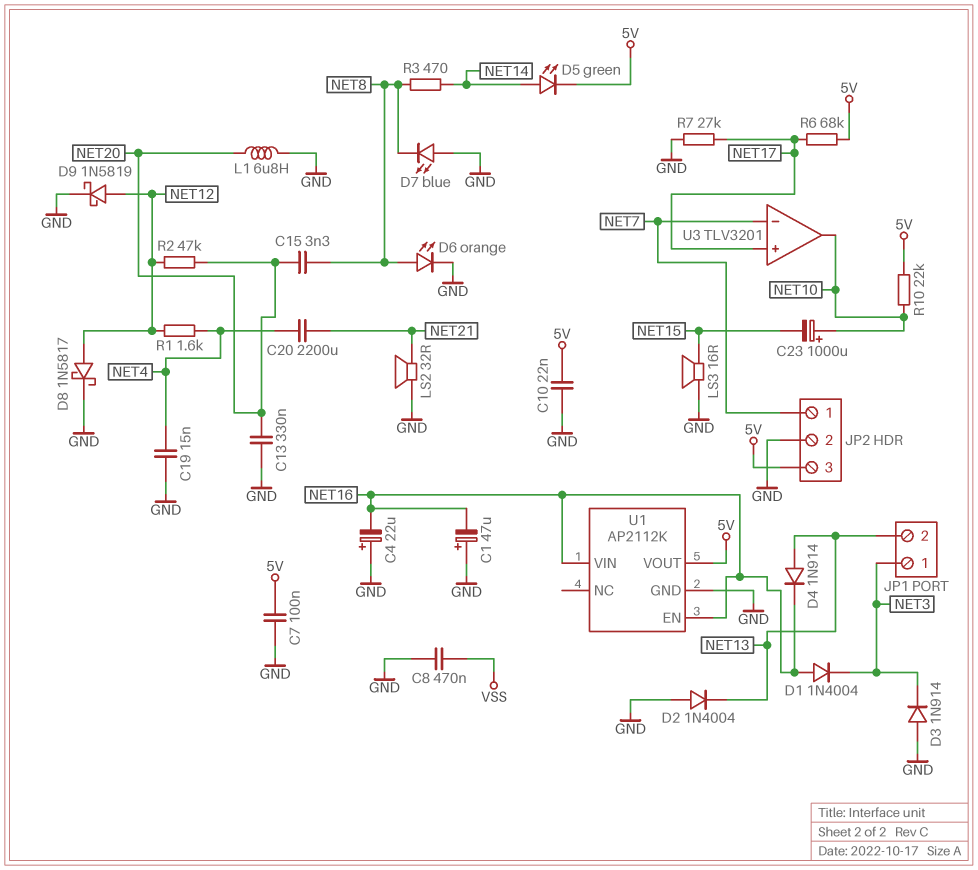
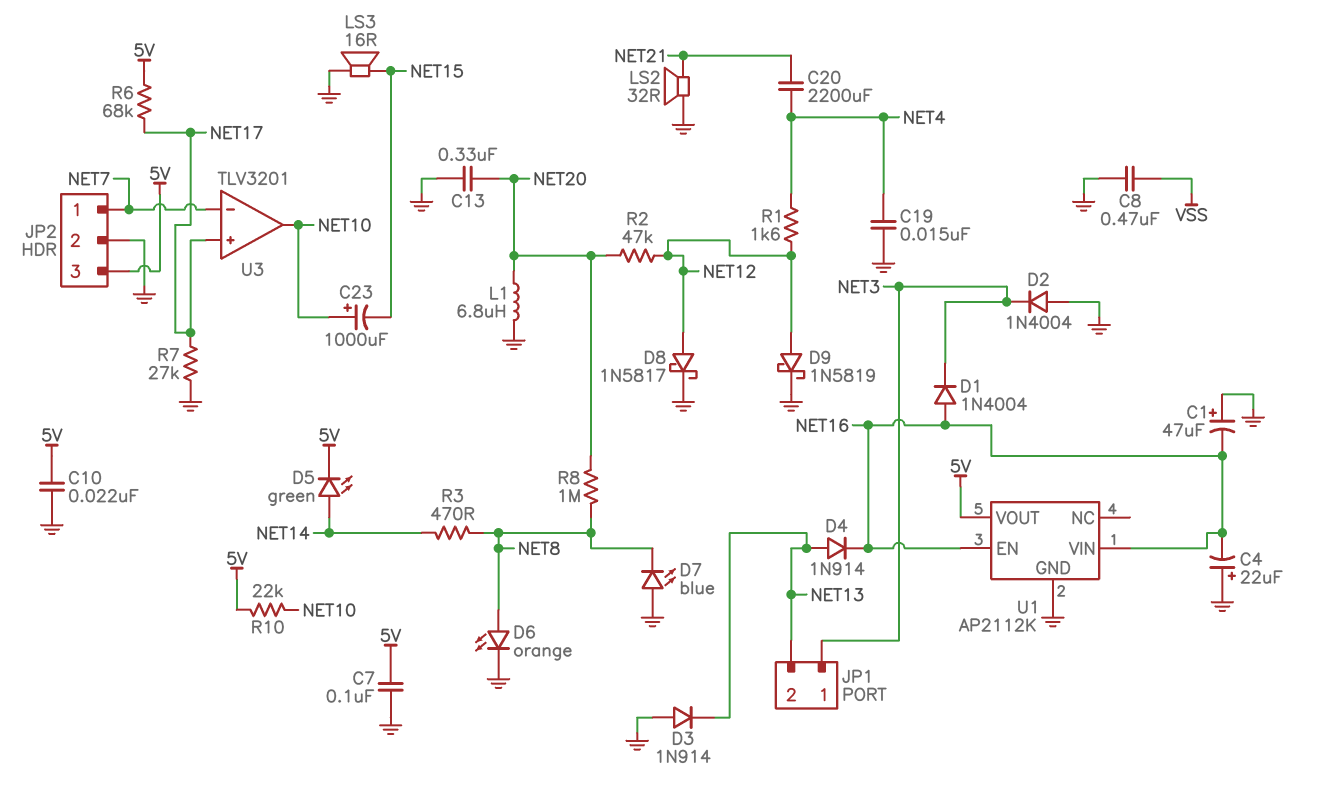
C15: 3.3nF (NET8, NET20) -> none
D2: diode 1N4004 (A GND, K NET13) -> diode 1N4004 (A GND, K NET3)
D3: diode 1N914 (A GND, K NET3) -> diode 1N914 (A GND, K NET13)
R8: none -> 1M (NET8, NET20)

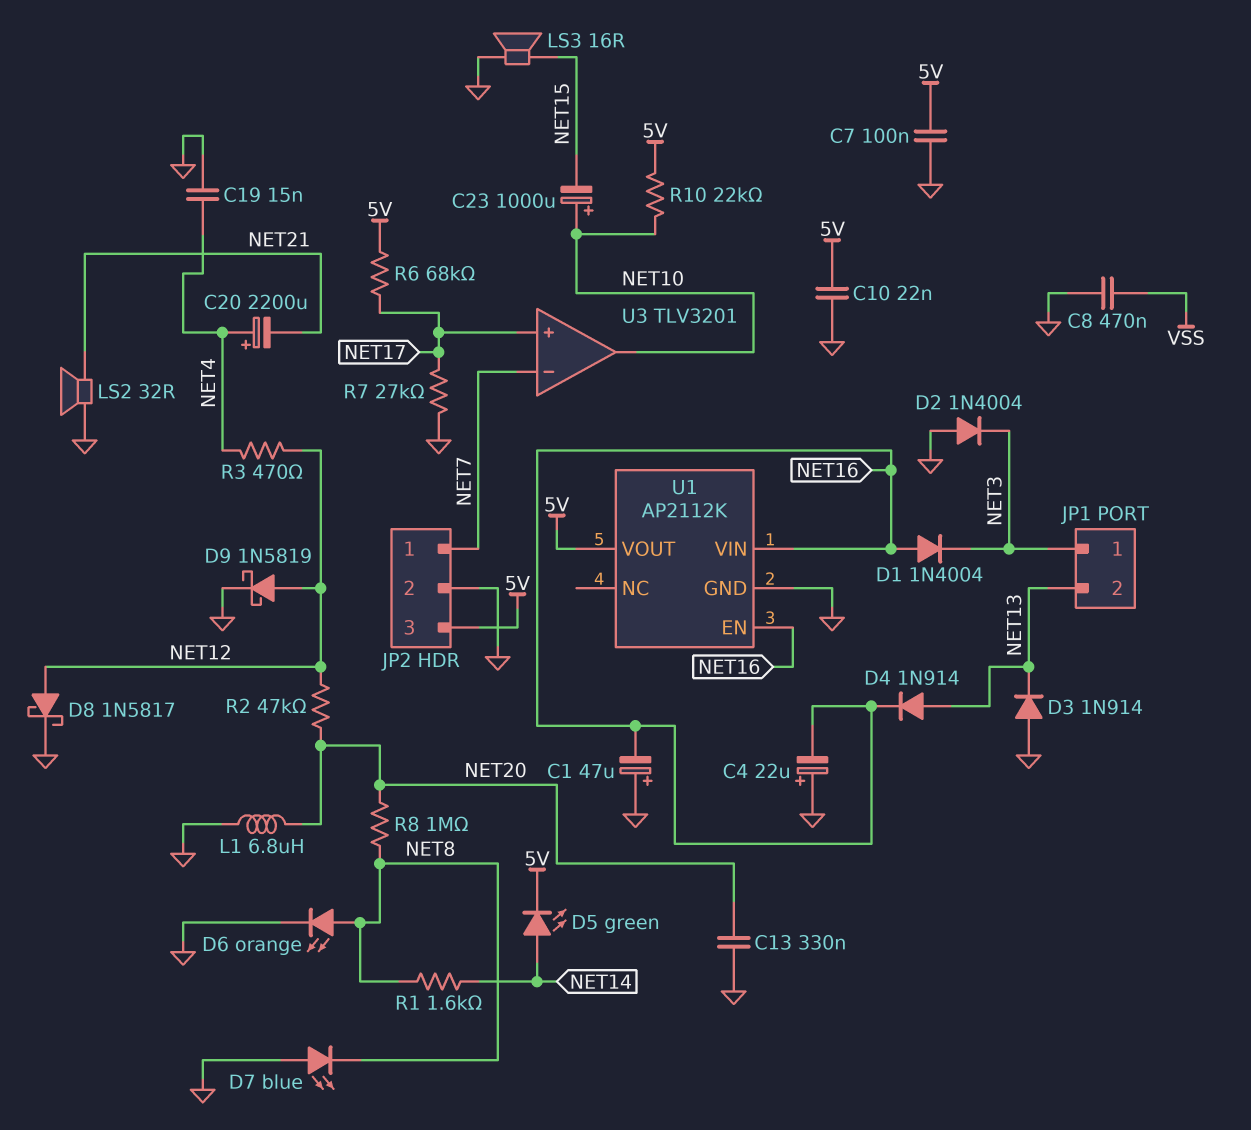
C20: 2200uF (NET4, NET21) -> 2200uF (plus NET4, minus NET21)
R1: 1.6k (NET4, NET12) -> 1.6k (NET8, NET14)
R3: 470 (NET8, NET14) -> 470 (NET4, NET12)

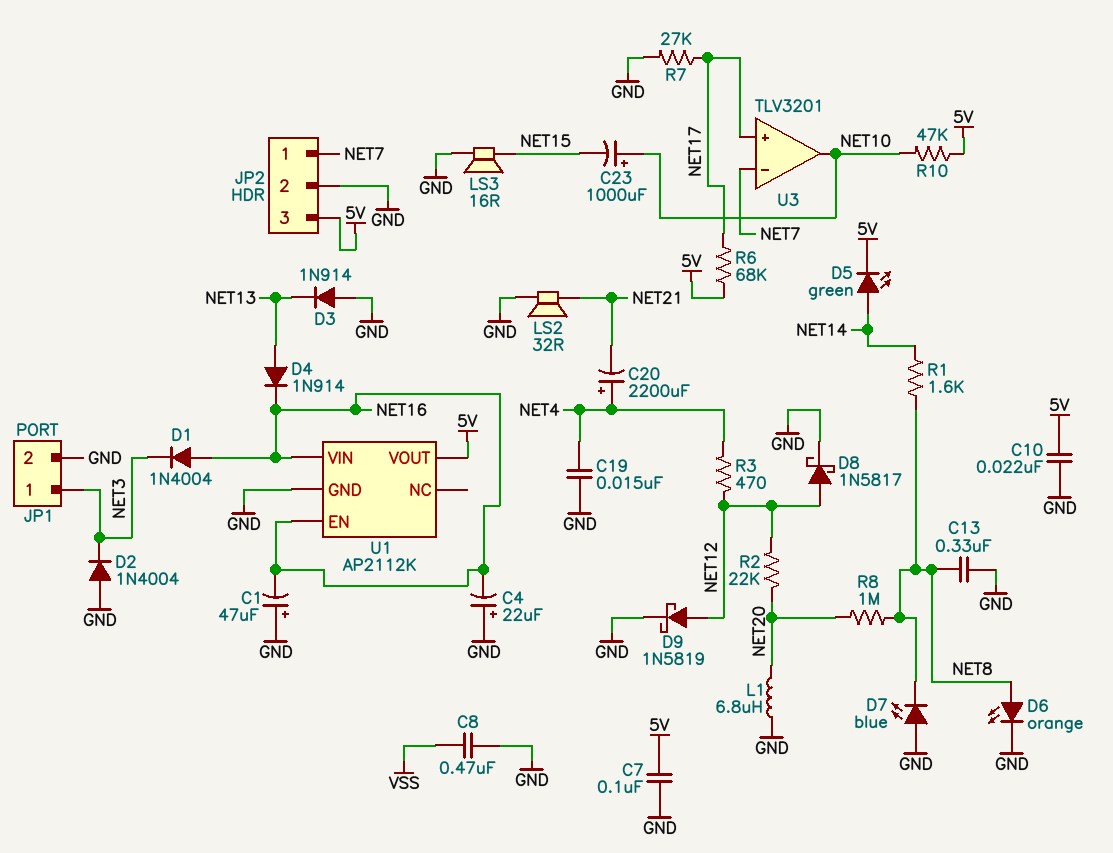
C13: 330nF (GND, NET20) -> 330nF (GND, NET8)
JP1 pin 2: NET13 -> GND
R2: 47k (NET12, NET20) -> 22k (NET12, NET20)
R10: 22k (5V, NET10) -> 47k (5V, NET10)

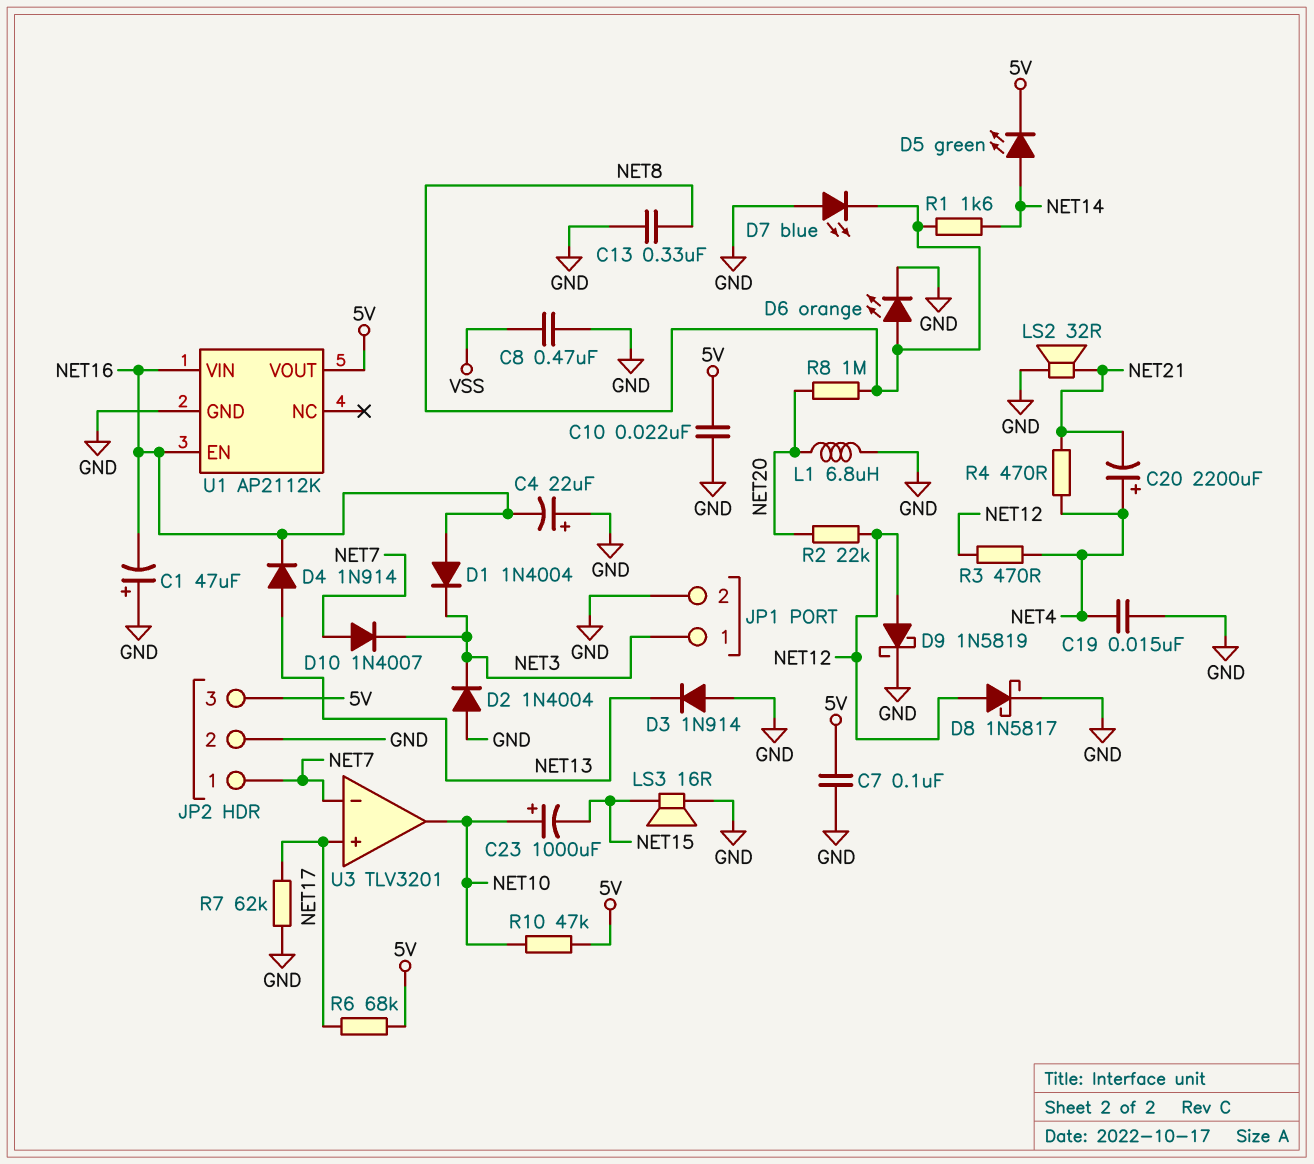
D10: none -> diode 1N4007 (A NET7, K NET3)
R4: none -> 470 (NET4, NET21)
R7: 27k (GND, NET17) -> 62k (GND, NET17)

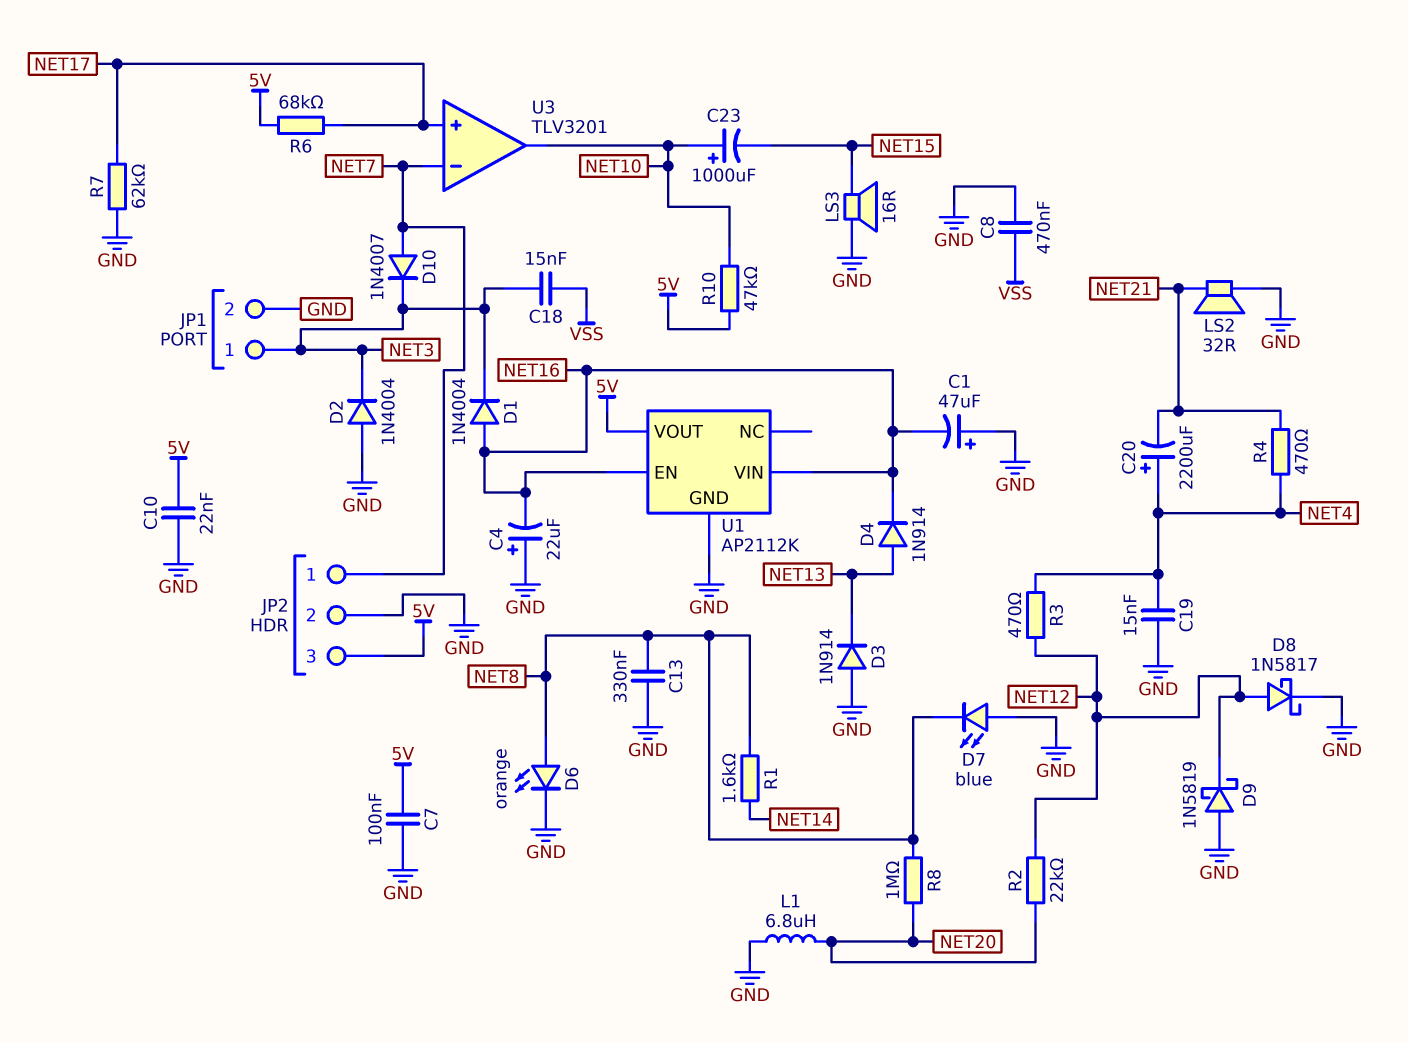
C18: none -> 15nF (NET3, VSS)
D5: LED green (A NET14, K 5V) -> none
D9: schottky 1N5819 (A NET12, K GND) -> schottky 1N5819 (A GND, K NET12)

